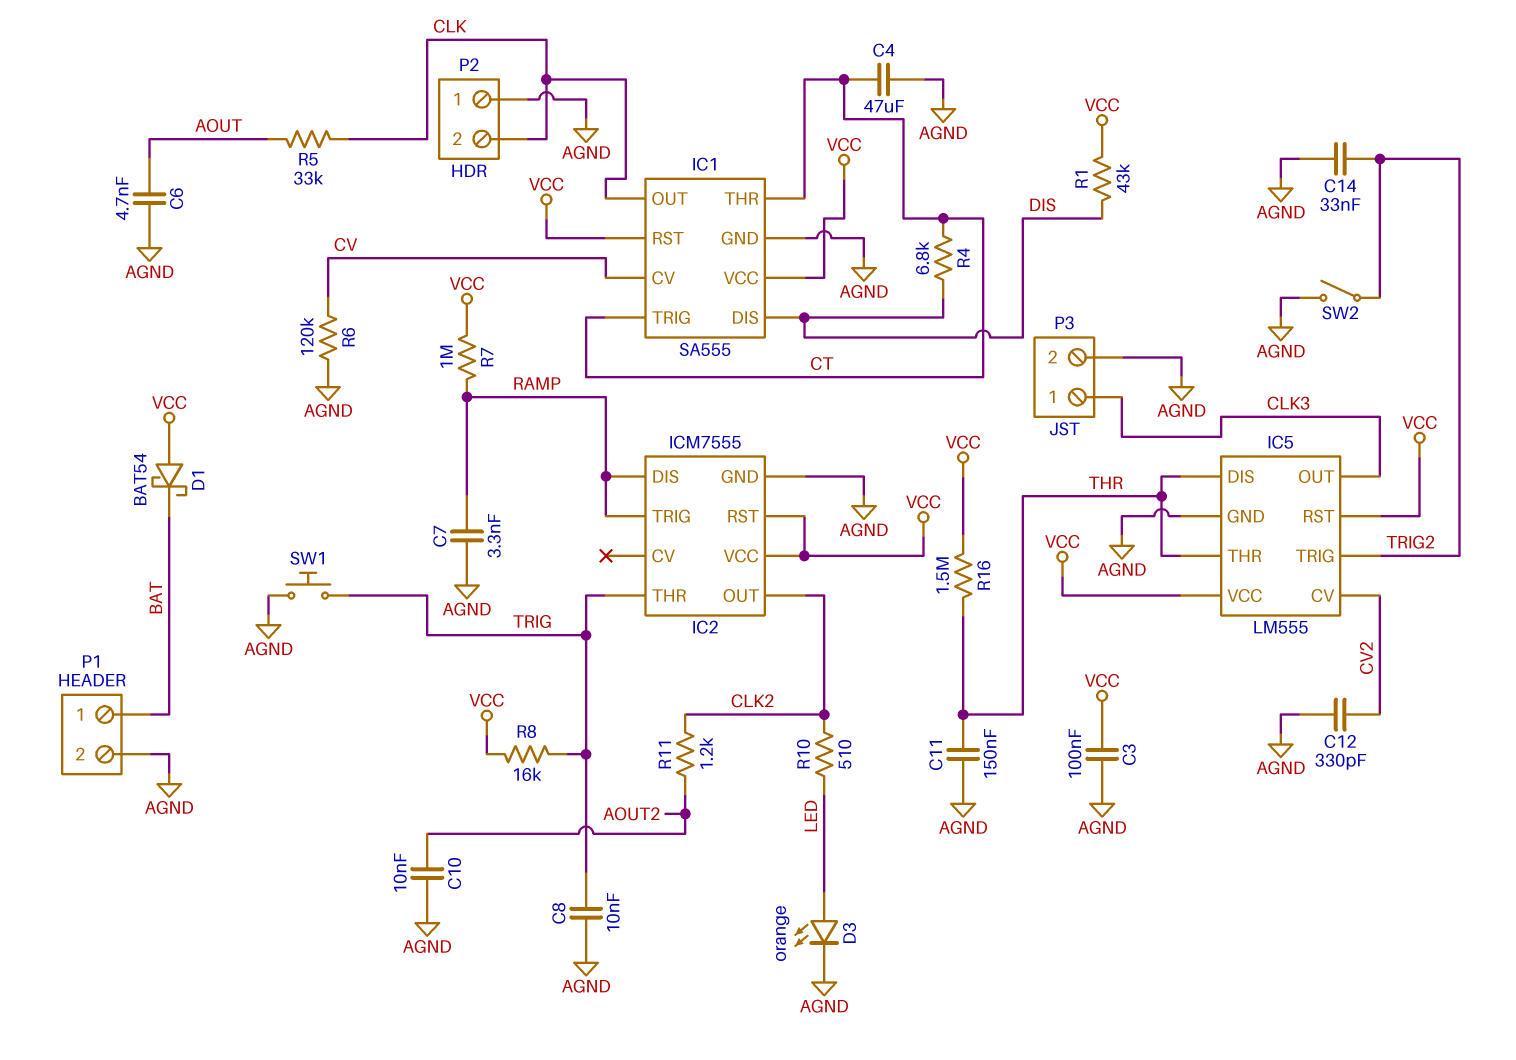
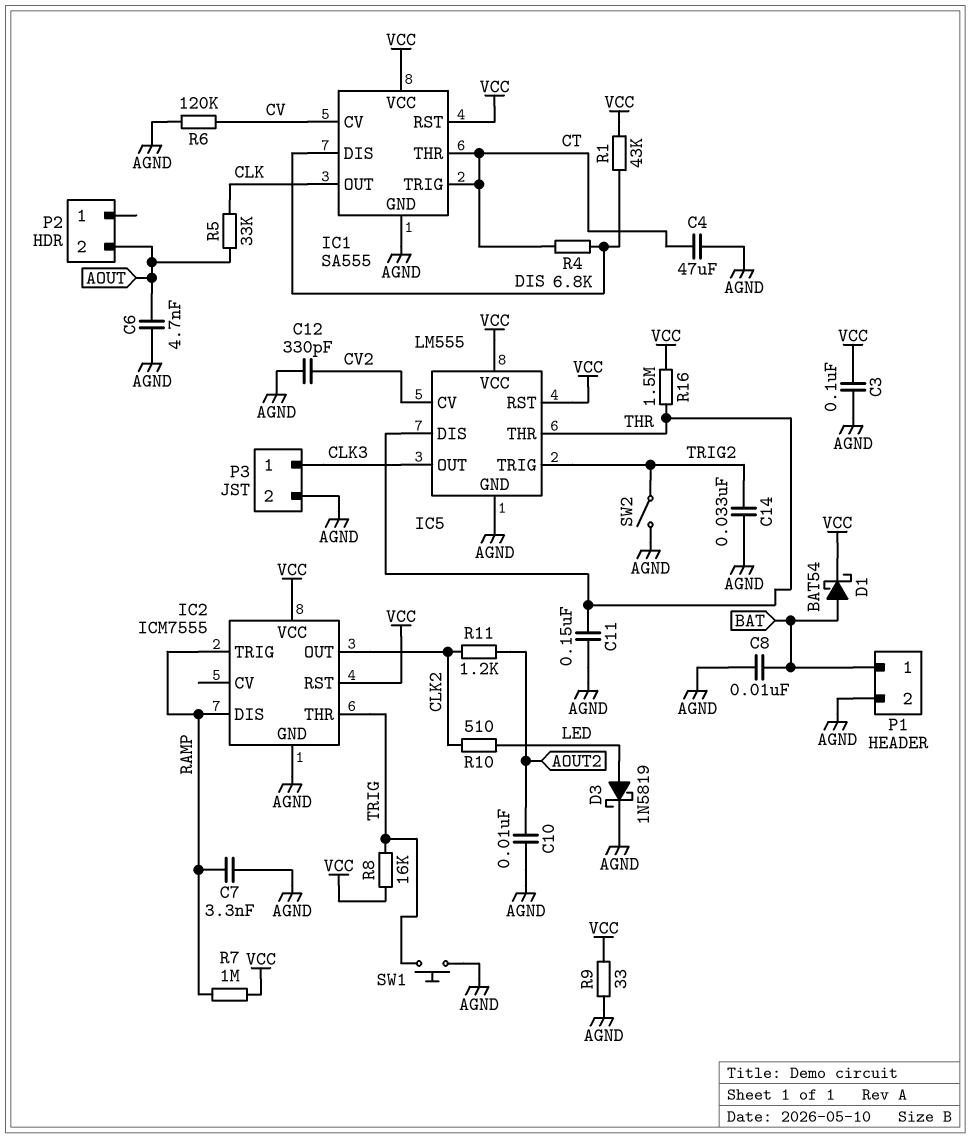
C8: 10nF (AGND, TRIG) -> 10nF (AGND, BAT)
D1: schottky BAT54 (A VCC, K BAT) -> schottky BAT54 (A BAT, K VCC)
D3: LED orange (A LED, K AGND) -> schottky 1N5819 (A LED, K AGND)
P2 pin 1: AGND -> none
P2 pin 2: CLK -> AOUT
R9: none -> 33 (AGND, VCC)

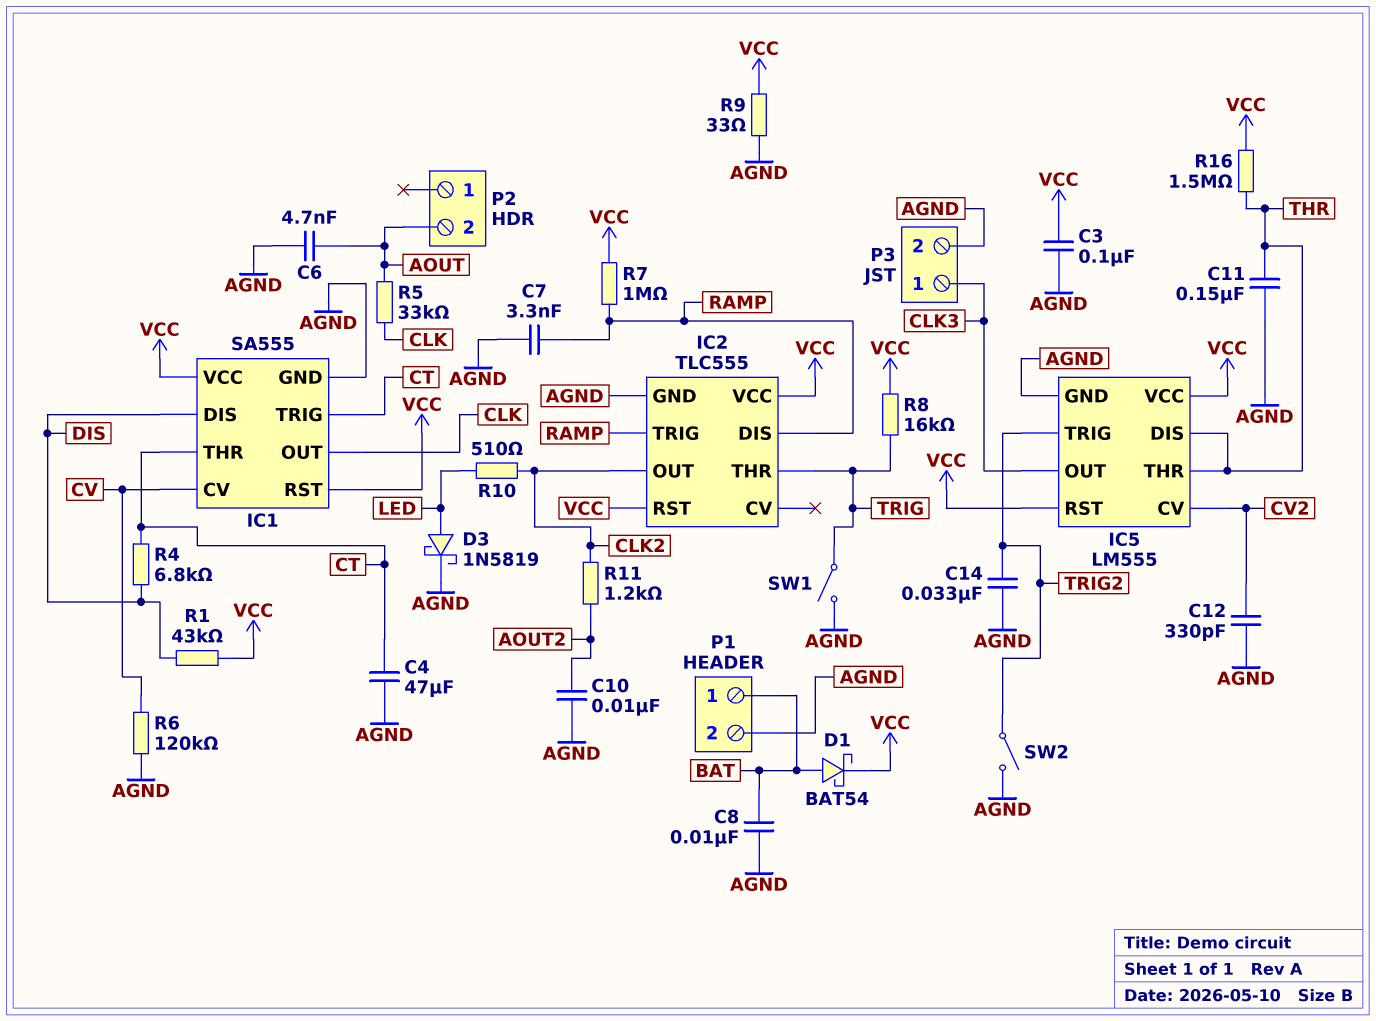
IC2: ICM7555 -> TLC555
SW1: button (AGND, TRIG) -> switch (AGND, TRIG)

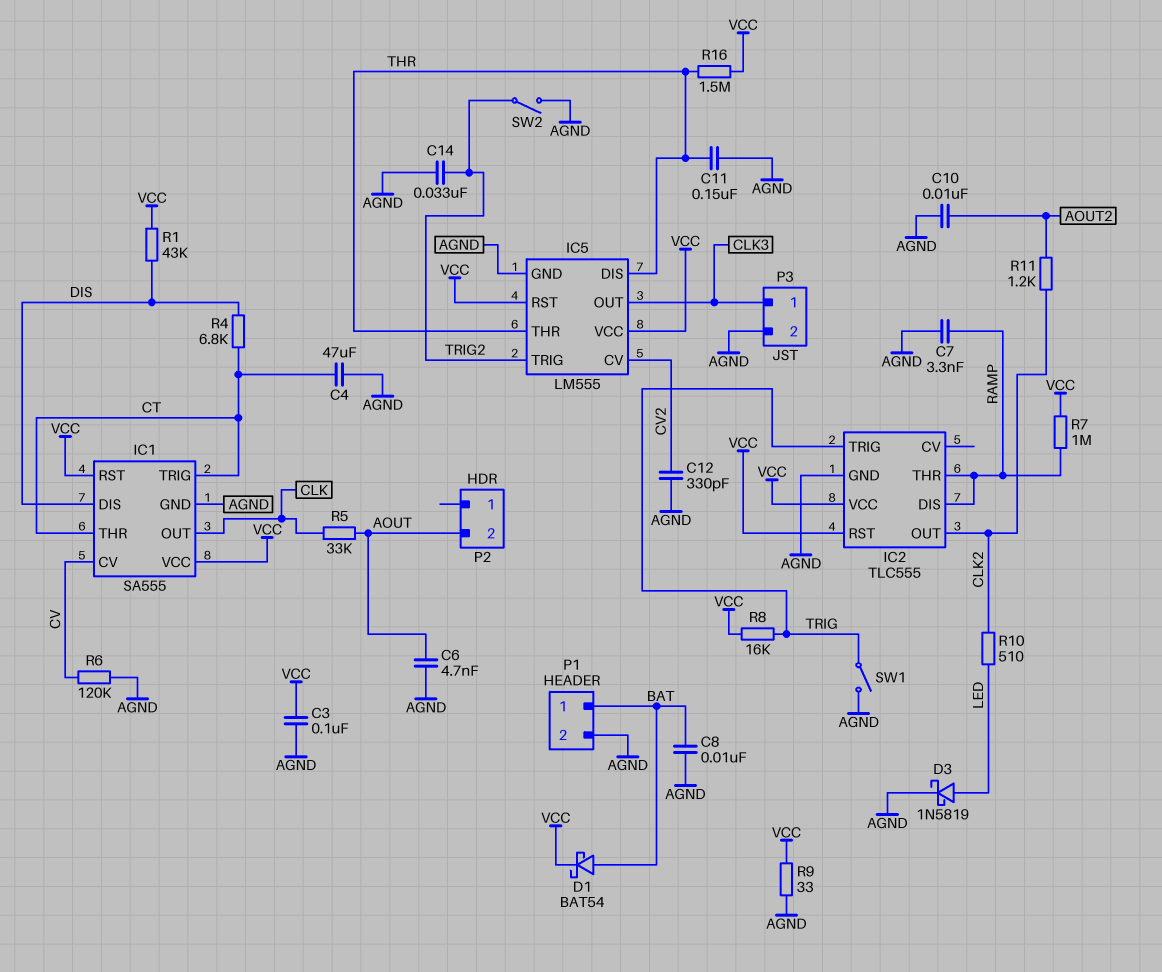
IC2 pin THR: TRIG -> RAMP
IC2 pin TRIG: RAMP -> TRIG

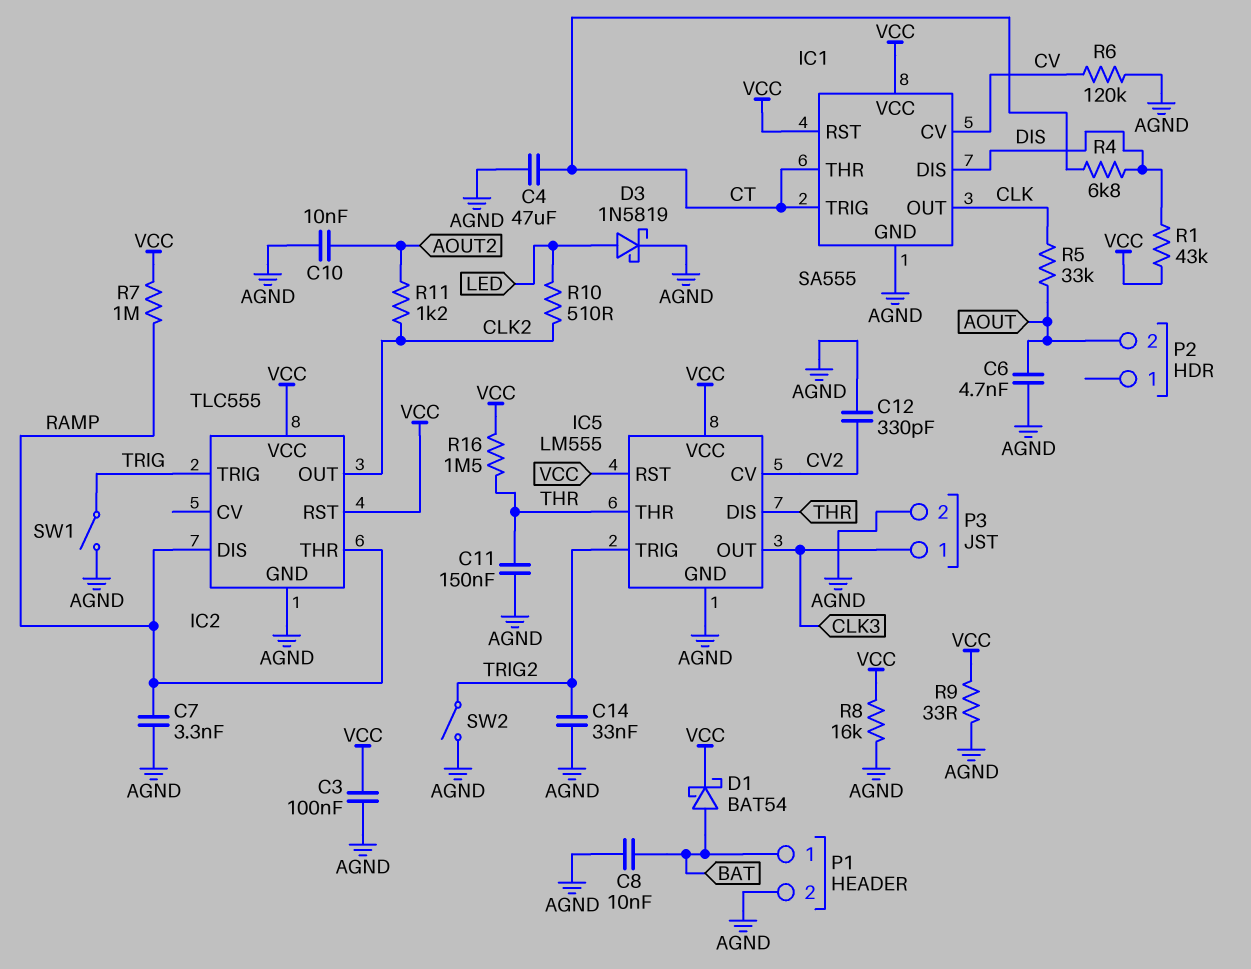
R8: 16k (TRIG, VCC) -> 16k (AGND, VCC)

